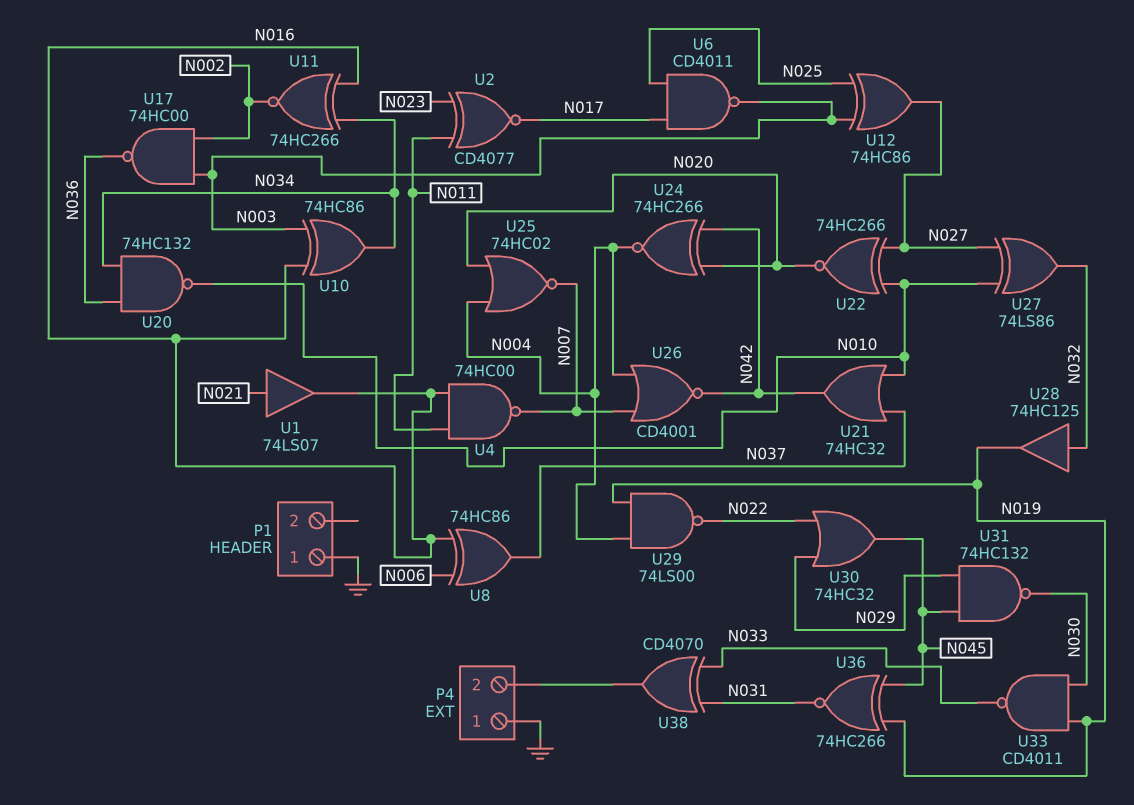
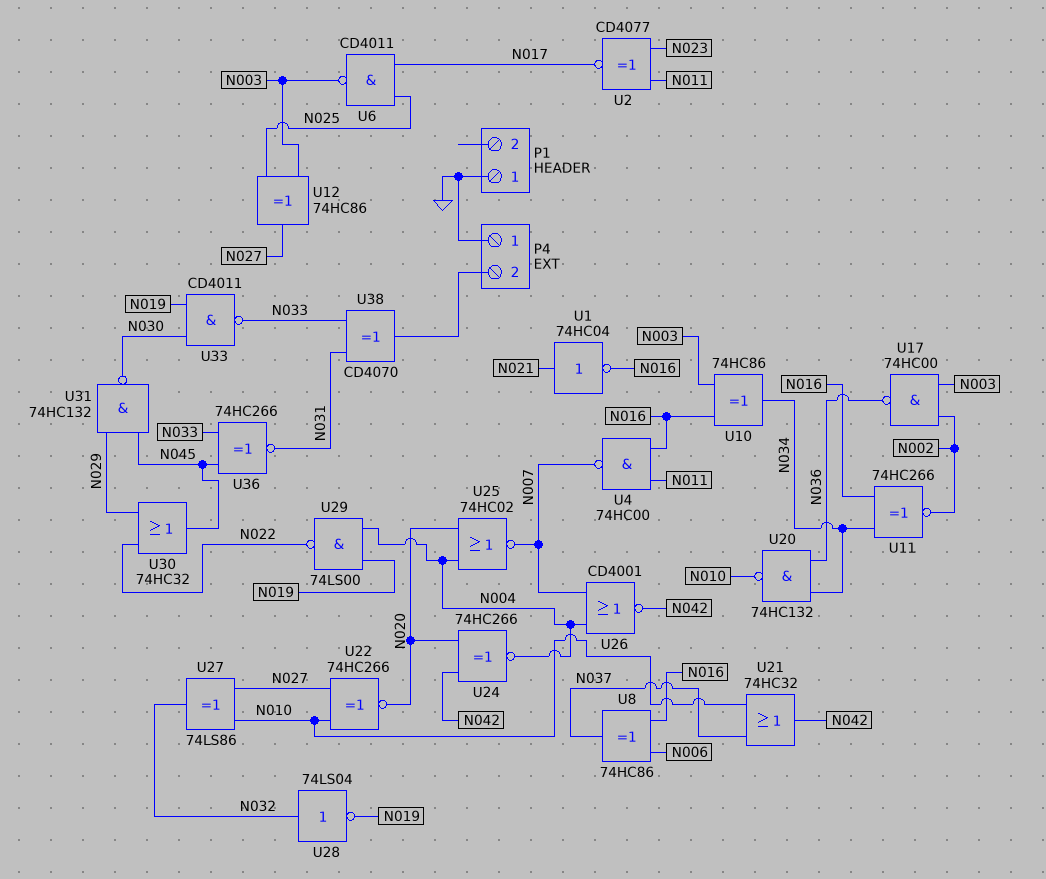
U1: buffer 74LS07 (in N021, out N016) -> NOT 74HC04 (in N021, out N016)
U28: buffer 74HC125 (in N032, out N019) -> NOT 74LS04 (in N032, out N019)
U36: XNOR 74HC266 (in N019, in N045, out N031) -> XNOR 74HC266 (in N033, in N045, out N031)

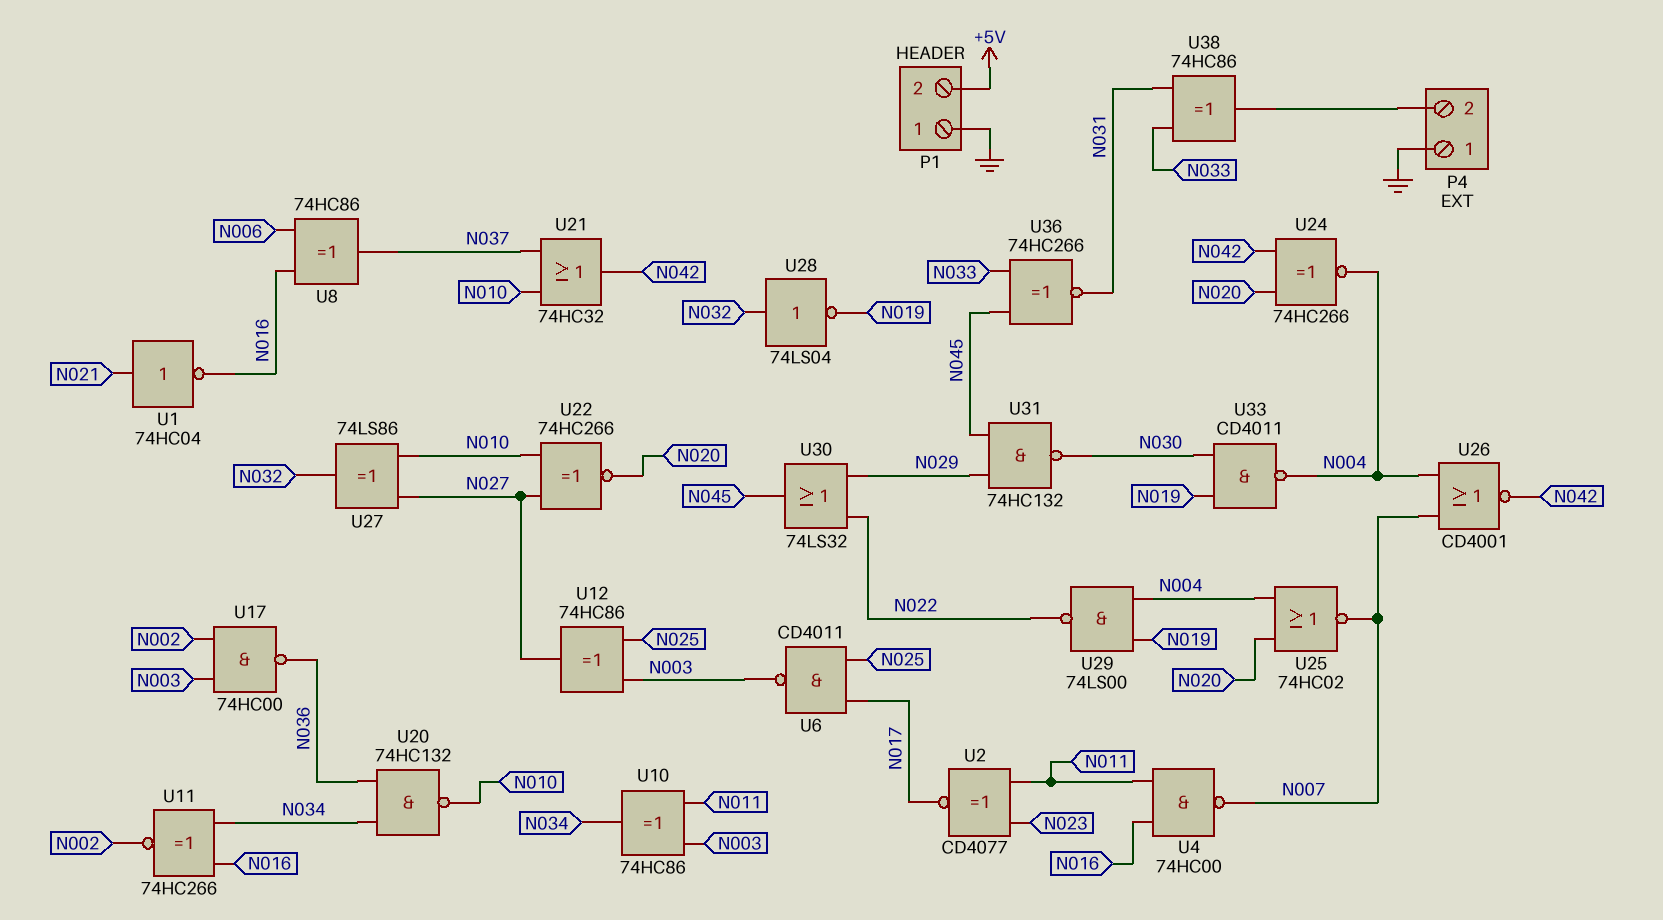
P1 pin 2: none -> +5V
U10: XOR 74HC86 (in N003, in N016, out N034) -> XOR 74HC86 (in N003, in N011, out N034)
U30: OR 74HC32 (in N022, in N029, out N045) -> OR 74LS32 (in N022, in N029, out N045)
U33: NAND CD4011 (in N019, in N030, out N033) -> NAND CD4011 (in N019, in N030, out N004)
U38: XOR CD4070 (in N031, in N033, out P4/2) -> XOR 74HC86 (in N031, in N033, out P4/2)

